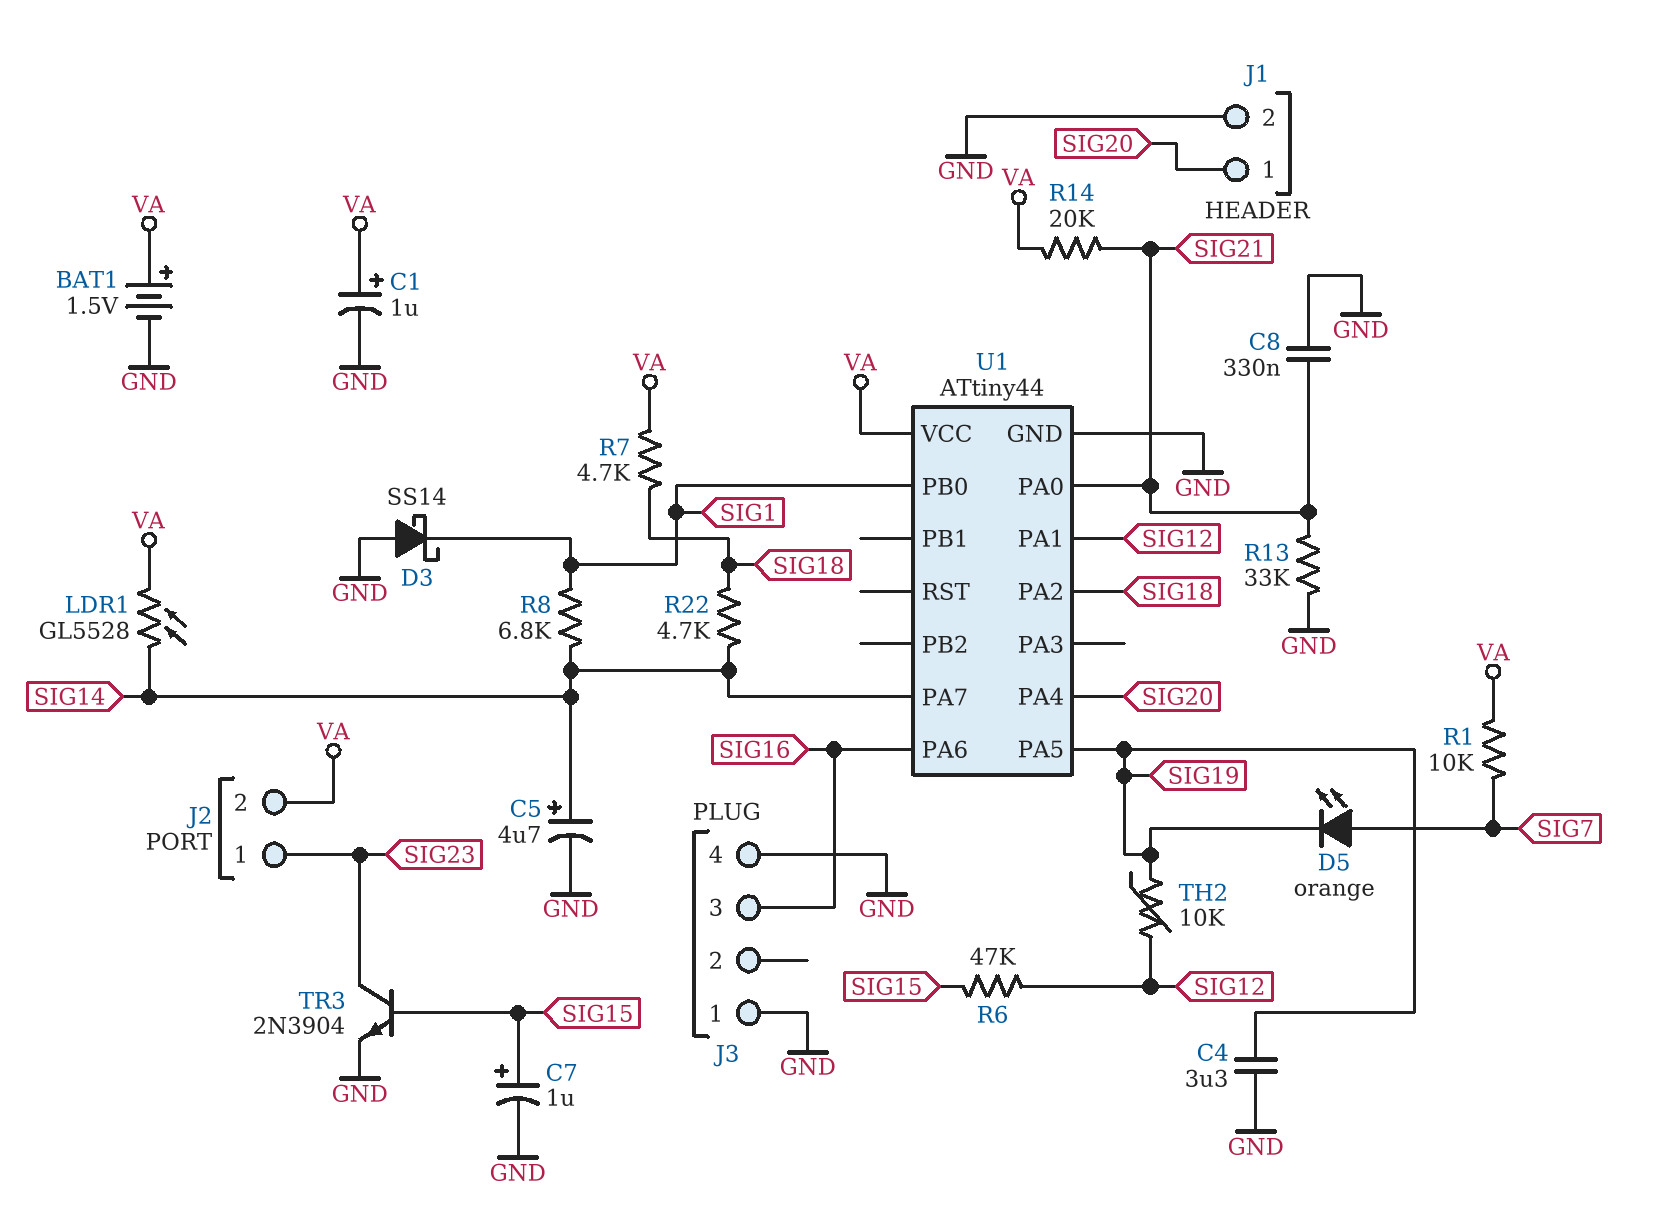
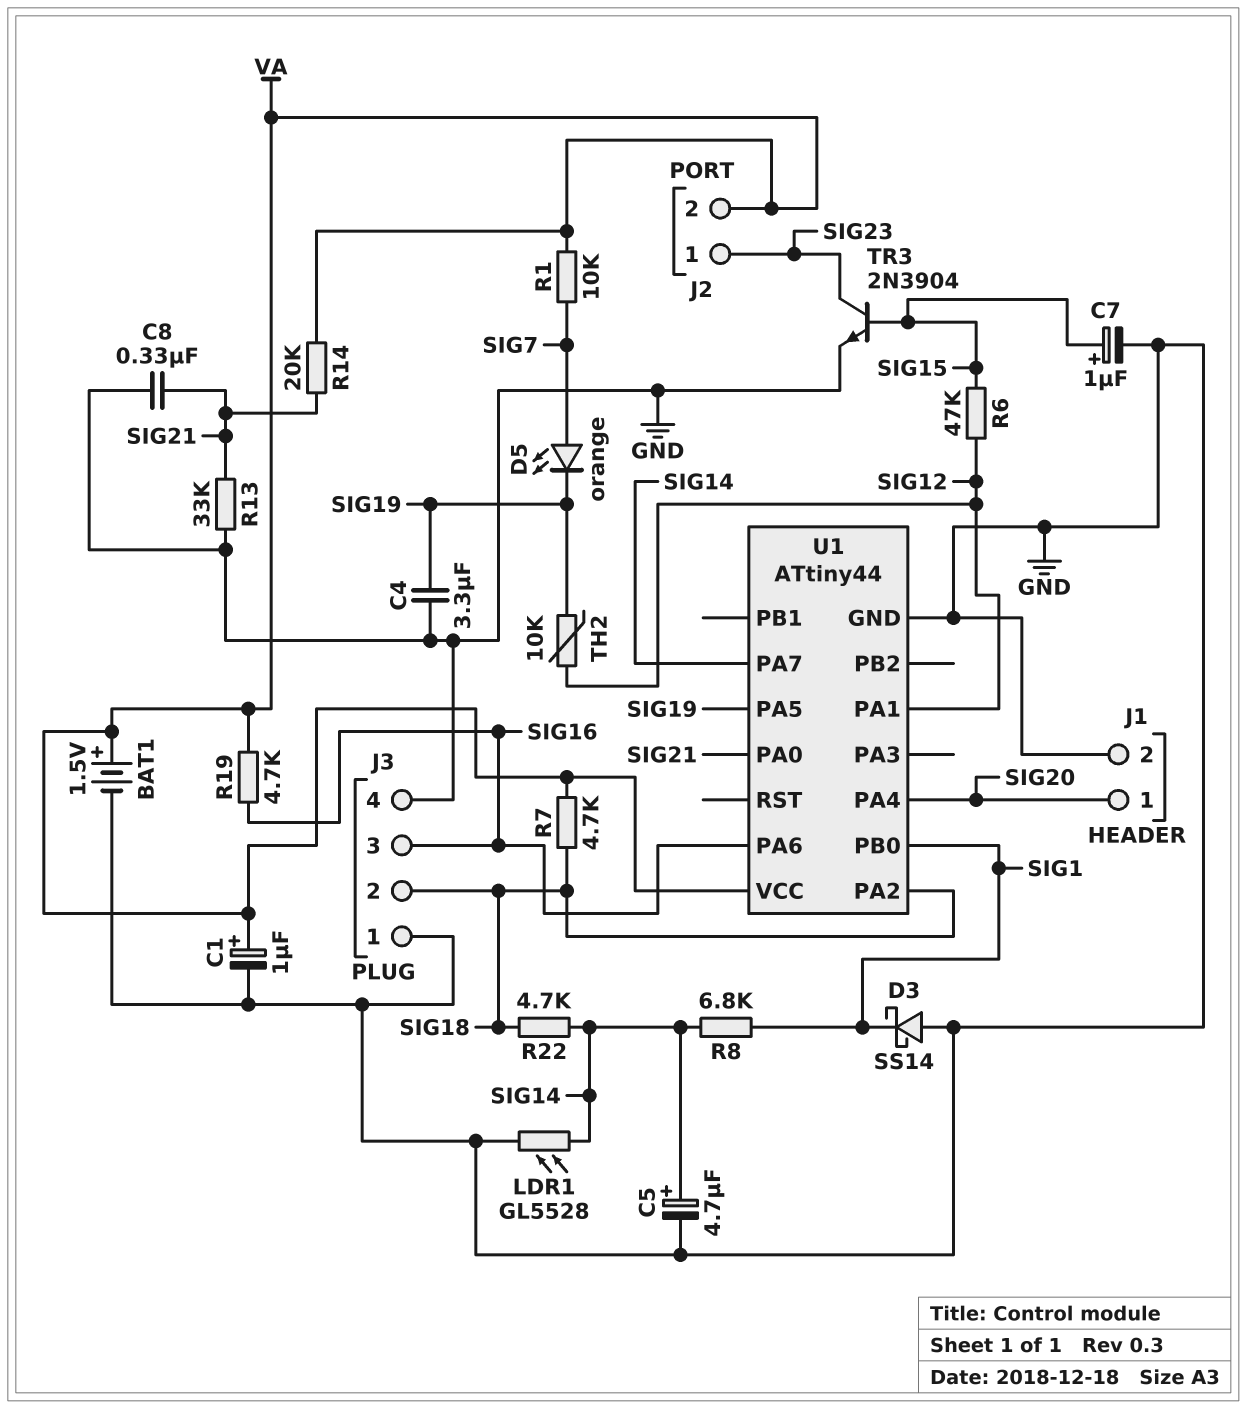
J3 pin 2: none -> SIG18
LDR1: GL5528 (SIG14, VA) -> GL5528 (GND, SIG14)
R19: none -> 4.7k (SIG16, VA)

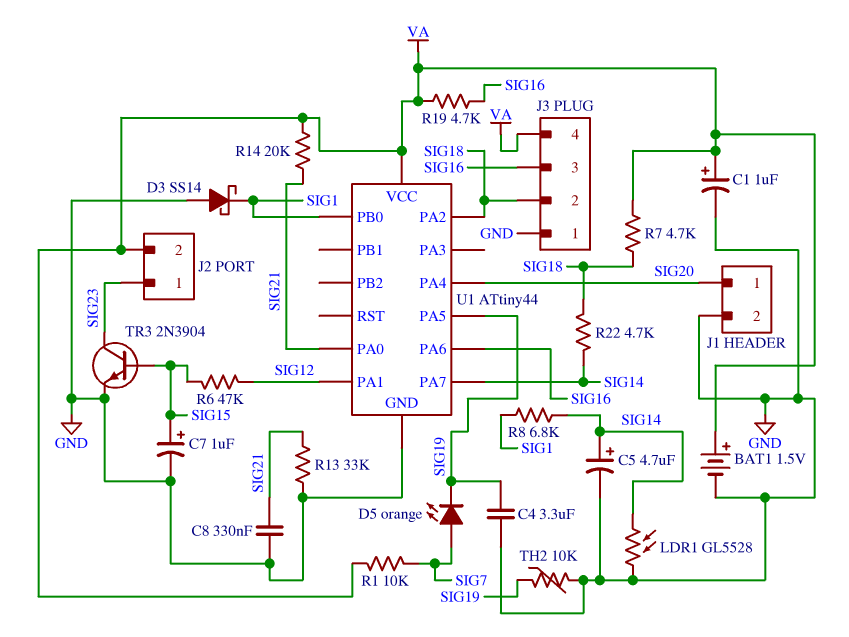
J3 pin 4: GND -> VA
TH2: 10k (SIG12, SIG19) -> 10k (GND, SIG19)

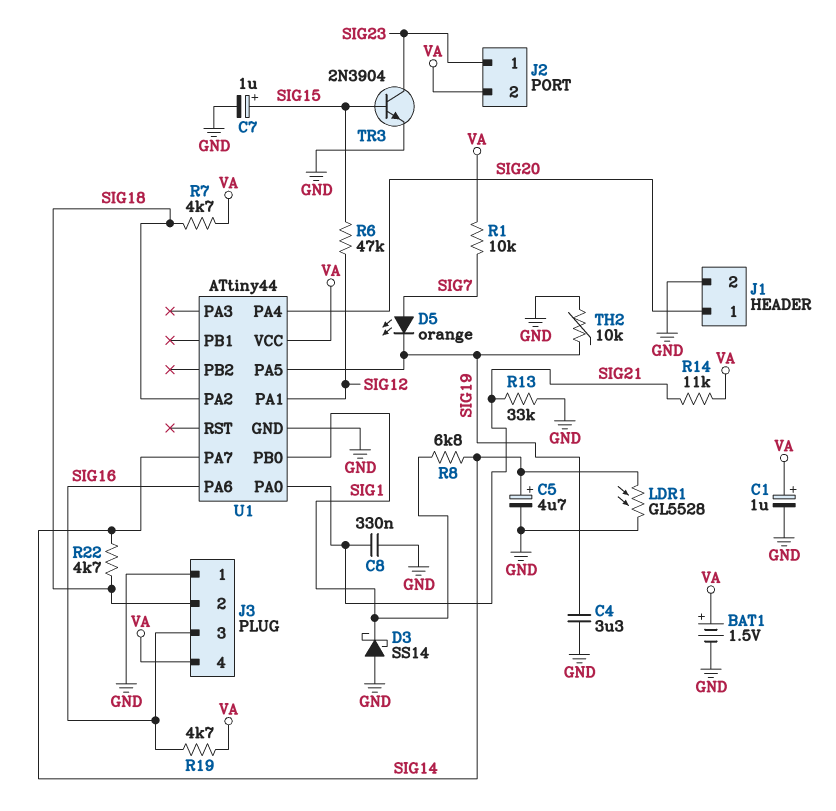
R14: 20k (SIG21, VA) -> 11k (SIG21, VA)

